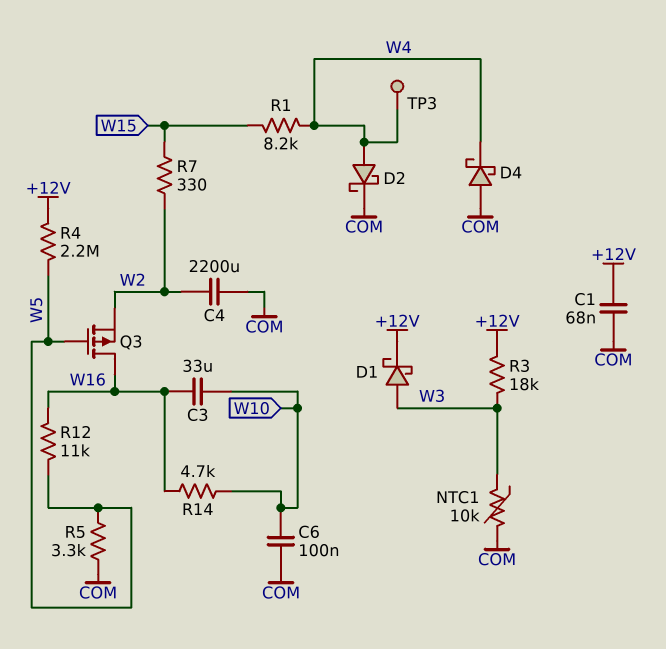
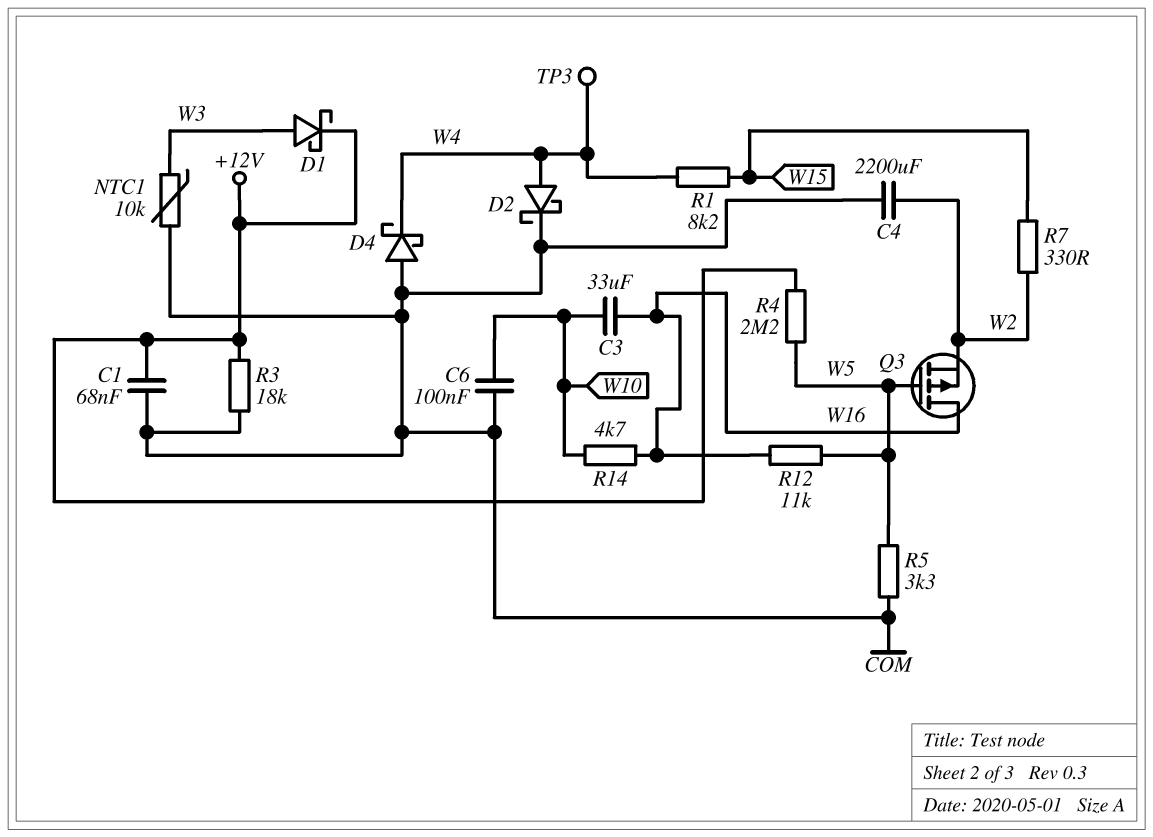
R3: 18k (+12V, W3) -> 18k (+12V, COM)

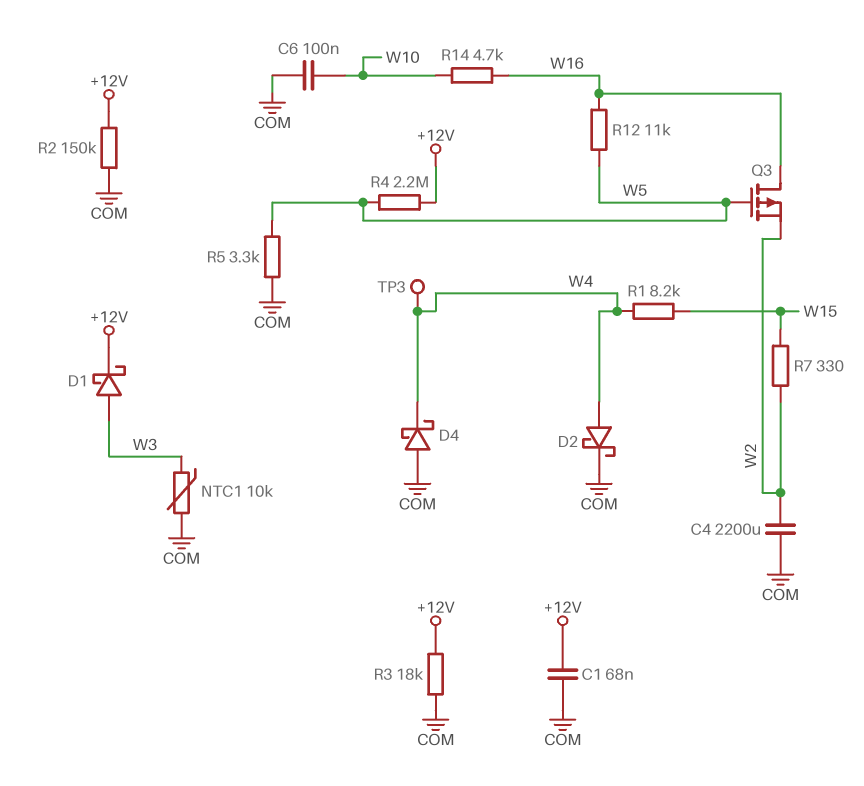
C3: 33uF (W10, W16) -> none
R2: none -> 150k (+12V, COM)

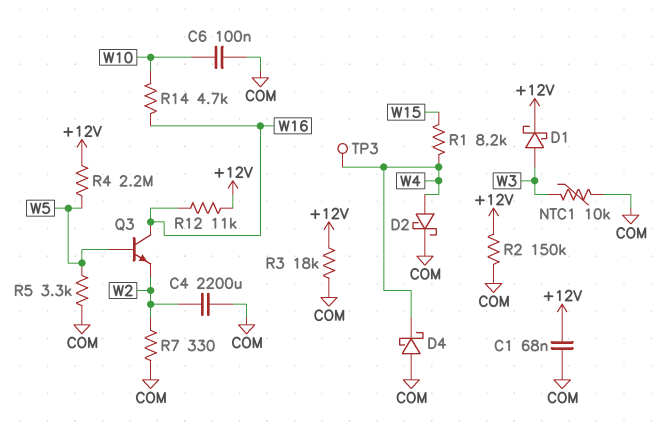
Q3: PMOS (G W5, D W16, S W2) -> NPN (B W5, C W16, E W2)
R7: 330 (W2, W15) -> 330 (COM, W2)
R12: 11k (W5, W16) -> 11k (+12V, W16)

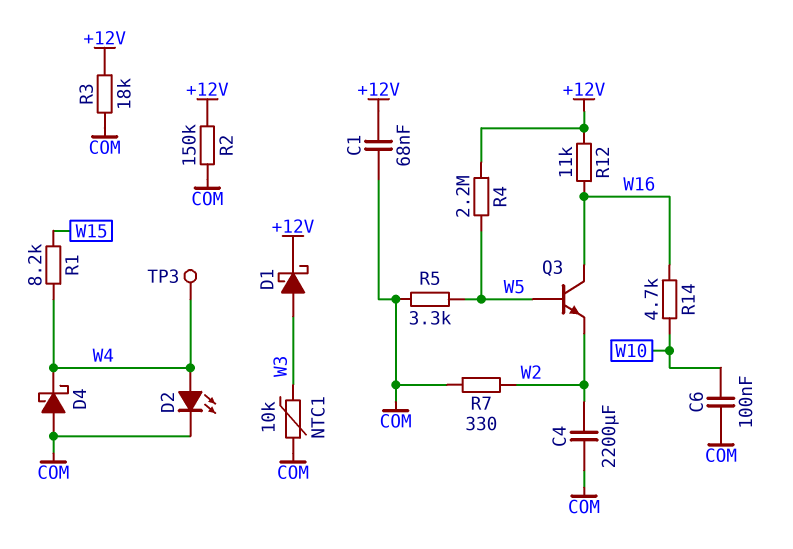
D2: schottky (A W4, K COM) -> LED (A W4, K COM)

